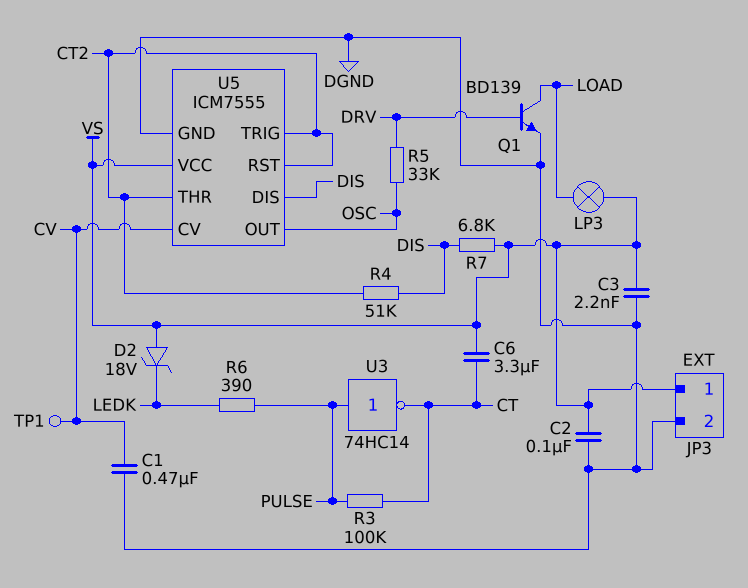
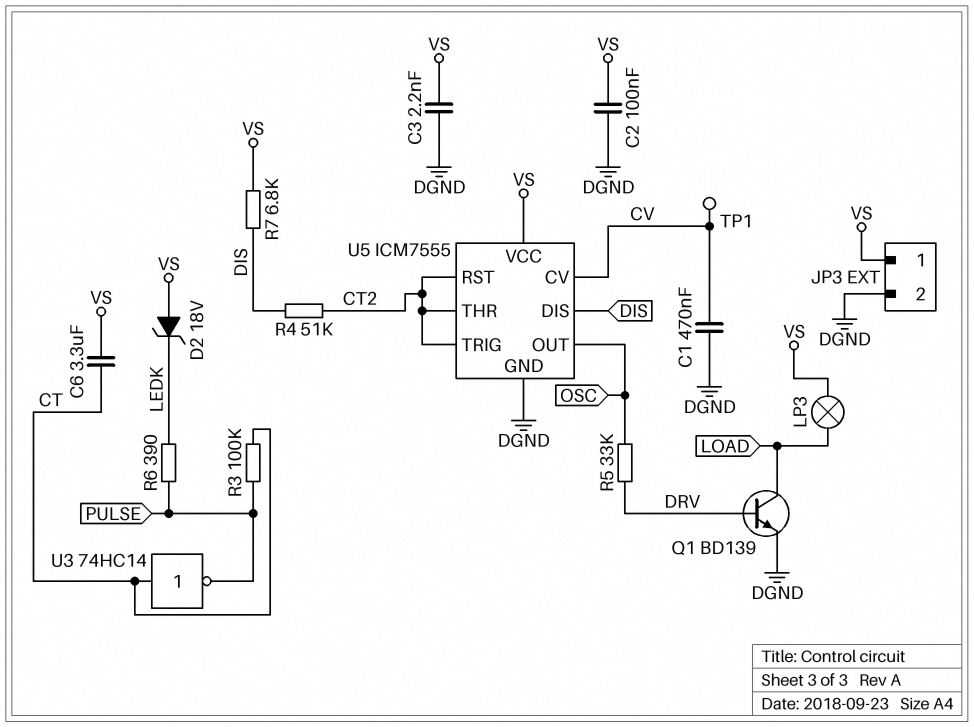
U3: NOT 74HC14 (in PULSE, out CT) -> NOT 74HC14 (in CT, out PULSE)

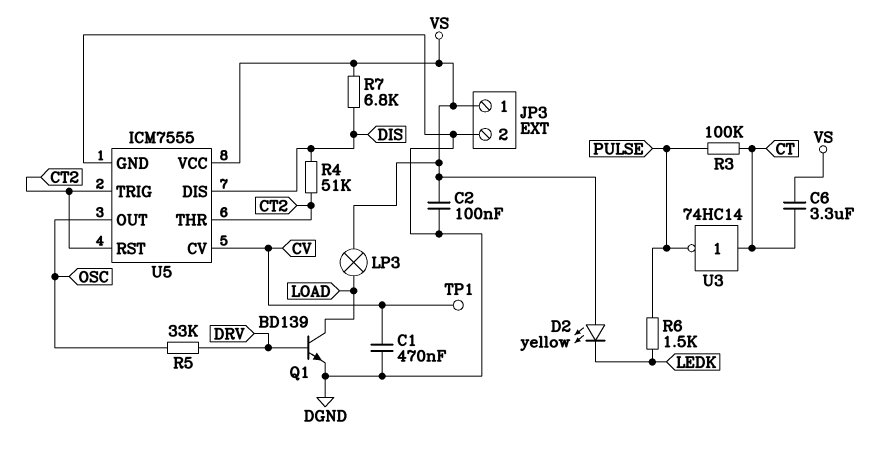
C3: 2.2nF (DGND, VS) -> none
D2: zener 18V (A VS, K LEDK) -> LED yellow (A VS, K LEDK)
R6: 390 (LEDK, PULSE) -> 1.5k (LEDK, PULSE)

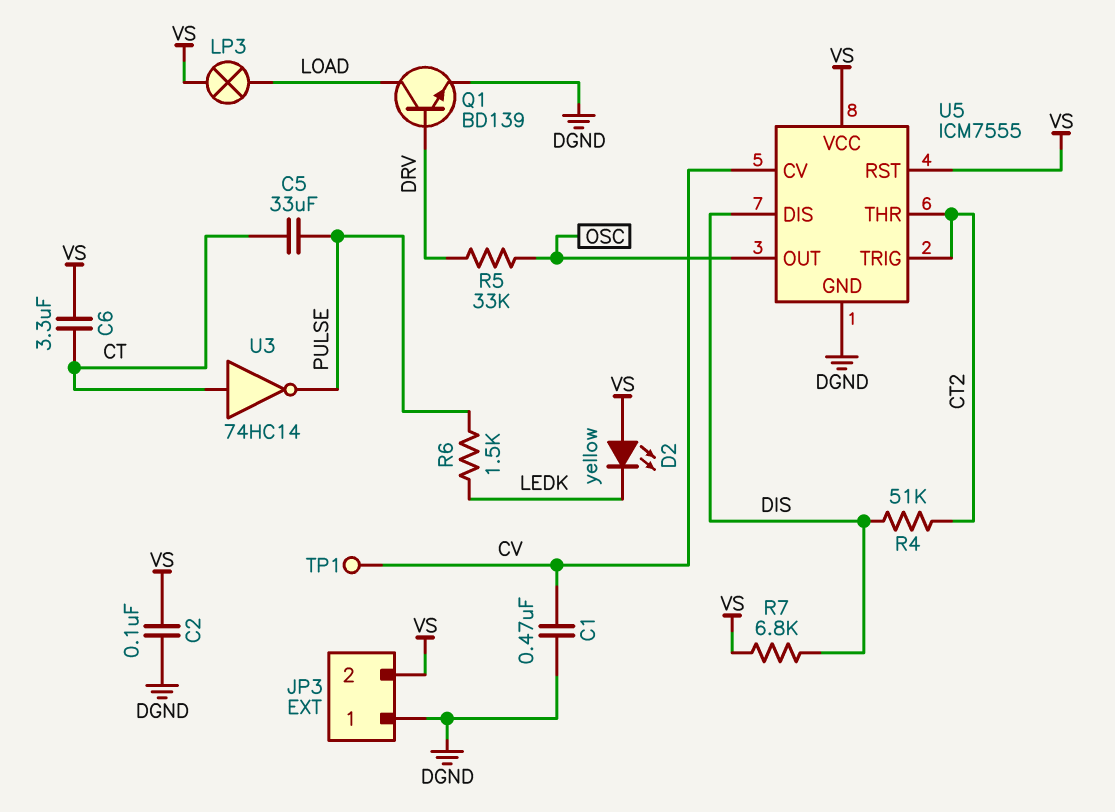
C5: none -> 33uF (CT, PULSE)
JP3 pin 1: VS -> DGND
JP3 pin 2: DGND -> VS
R3: 100k (CT, PULSE) -> none
U5 pin RST: CT2 -> VS

